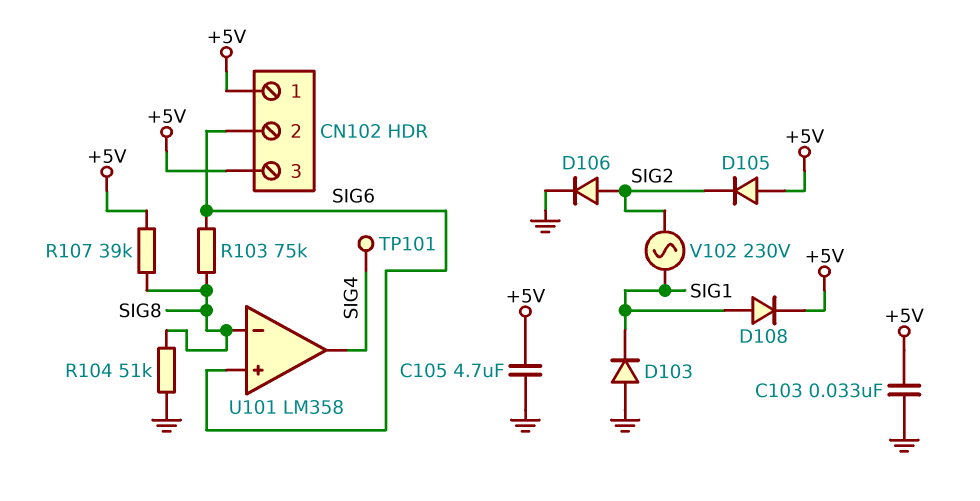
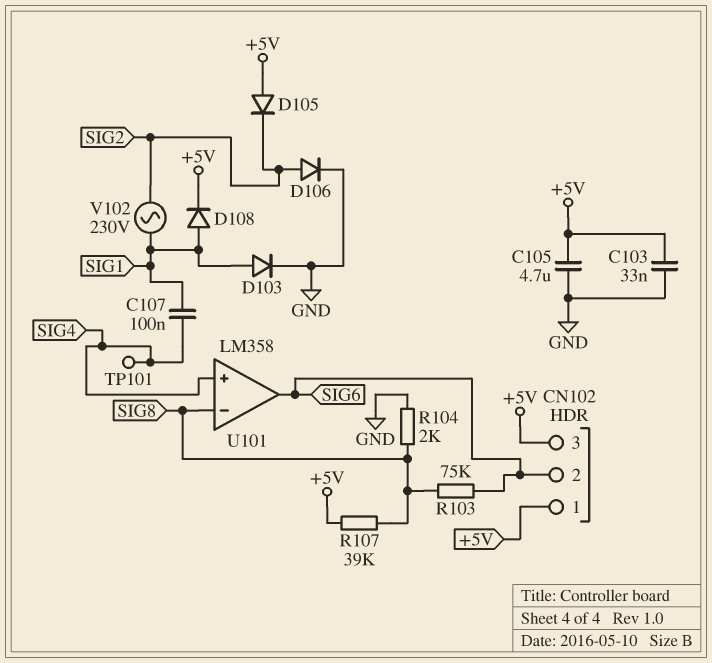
C107: none -> 100nF (SIG1, SIG4)
D103: diode (A GND, K SIG1) -> diode (A SIG1, K GND)
R104: 51k (GND, SIG8) -> 2k (GND, SIG8)
U101 pin in+: SIG6 -> SIG4
U101 pin out: SIG4 -> SIG6

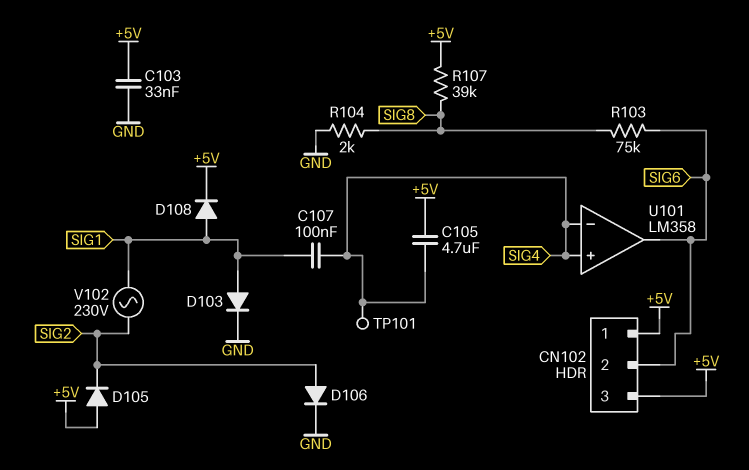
C105: 4.7uF (+5V, GND) -> 4.7uF (+5V, SIG4)
U101 pin in-: SIG8 -> SIG4

